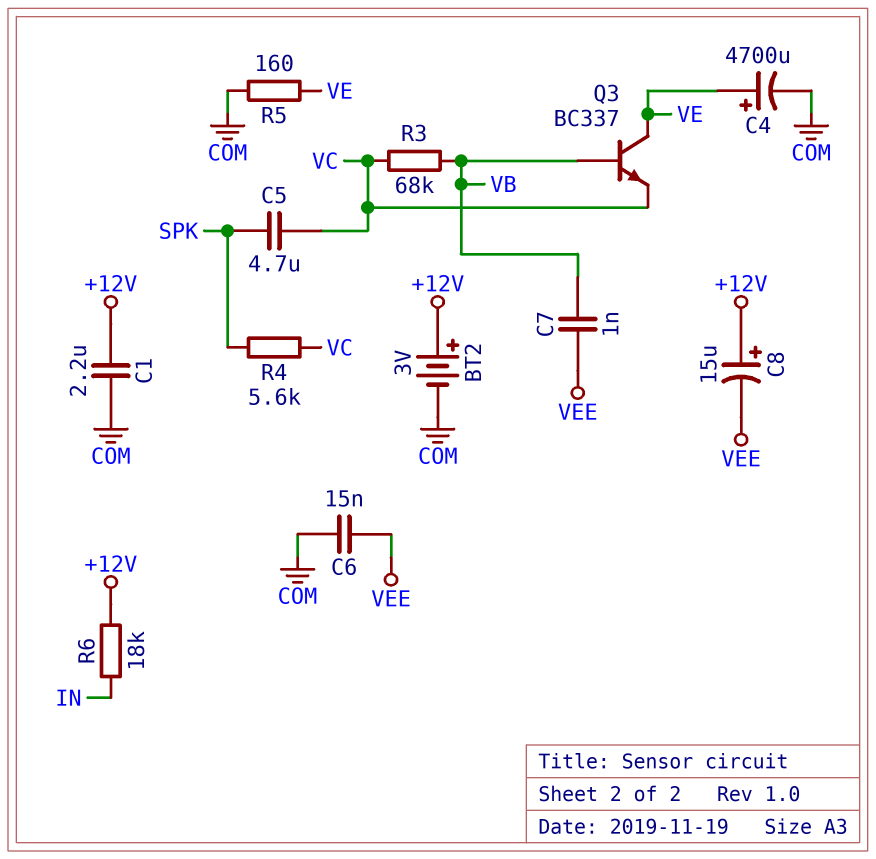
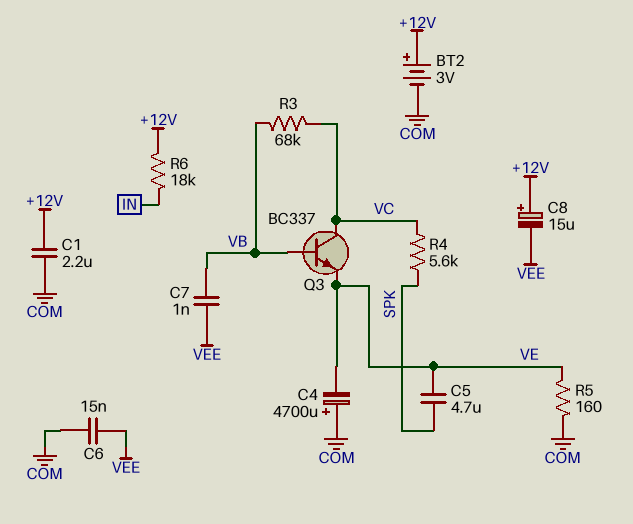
C4: 4700uF (plus VE, minus COM) -> 4700uF (plus COM, minus VE)
C5: 4.7uF (SPK, VC) -> 4.7uF (SPK, VE)
Q3: NPN BC337 (B VB, C VE, E VC) -> NPN BC337 (B VB, C VC, E VE)

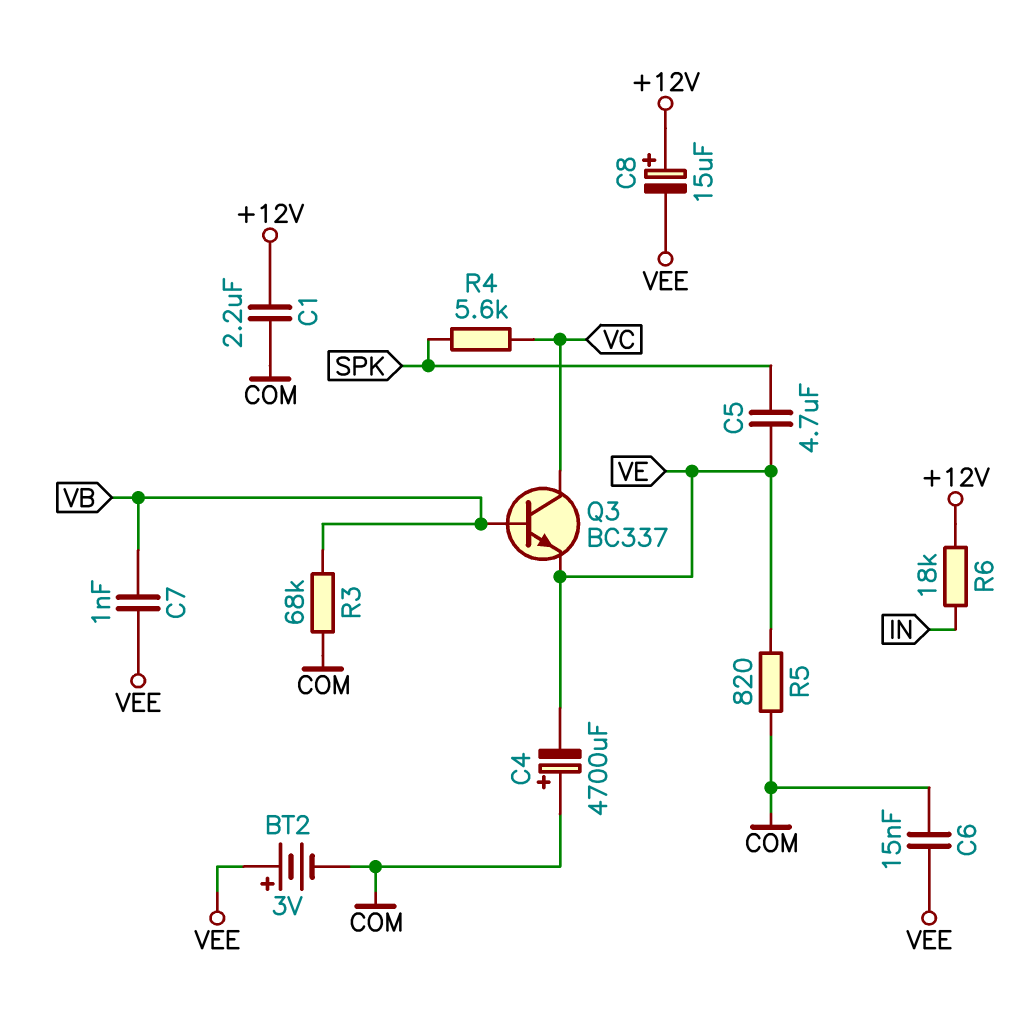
BT2: 3V (plus +12V, minus COM) -> 3V (plus VEE, minus COM)
R3: 68k (VB, VC) -> 68k (COM, VB)
R5: 160 (COM, VE) -> 820 (COM, VE)

